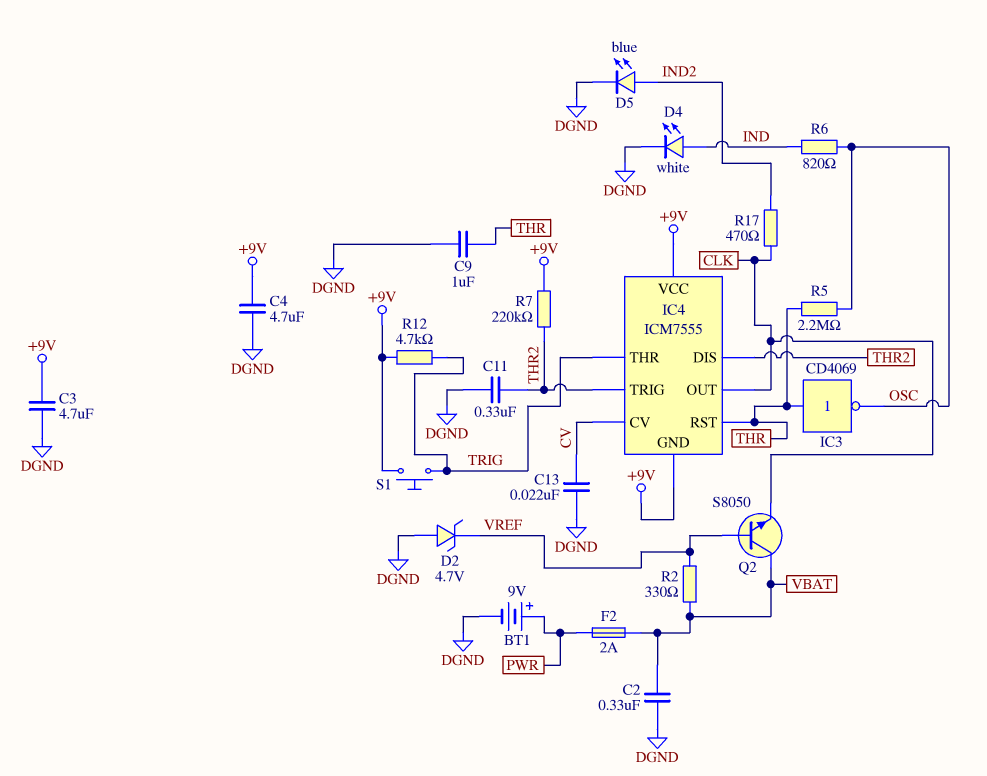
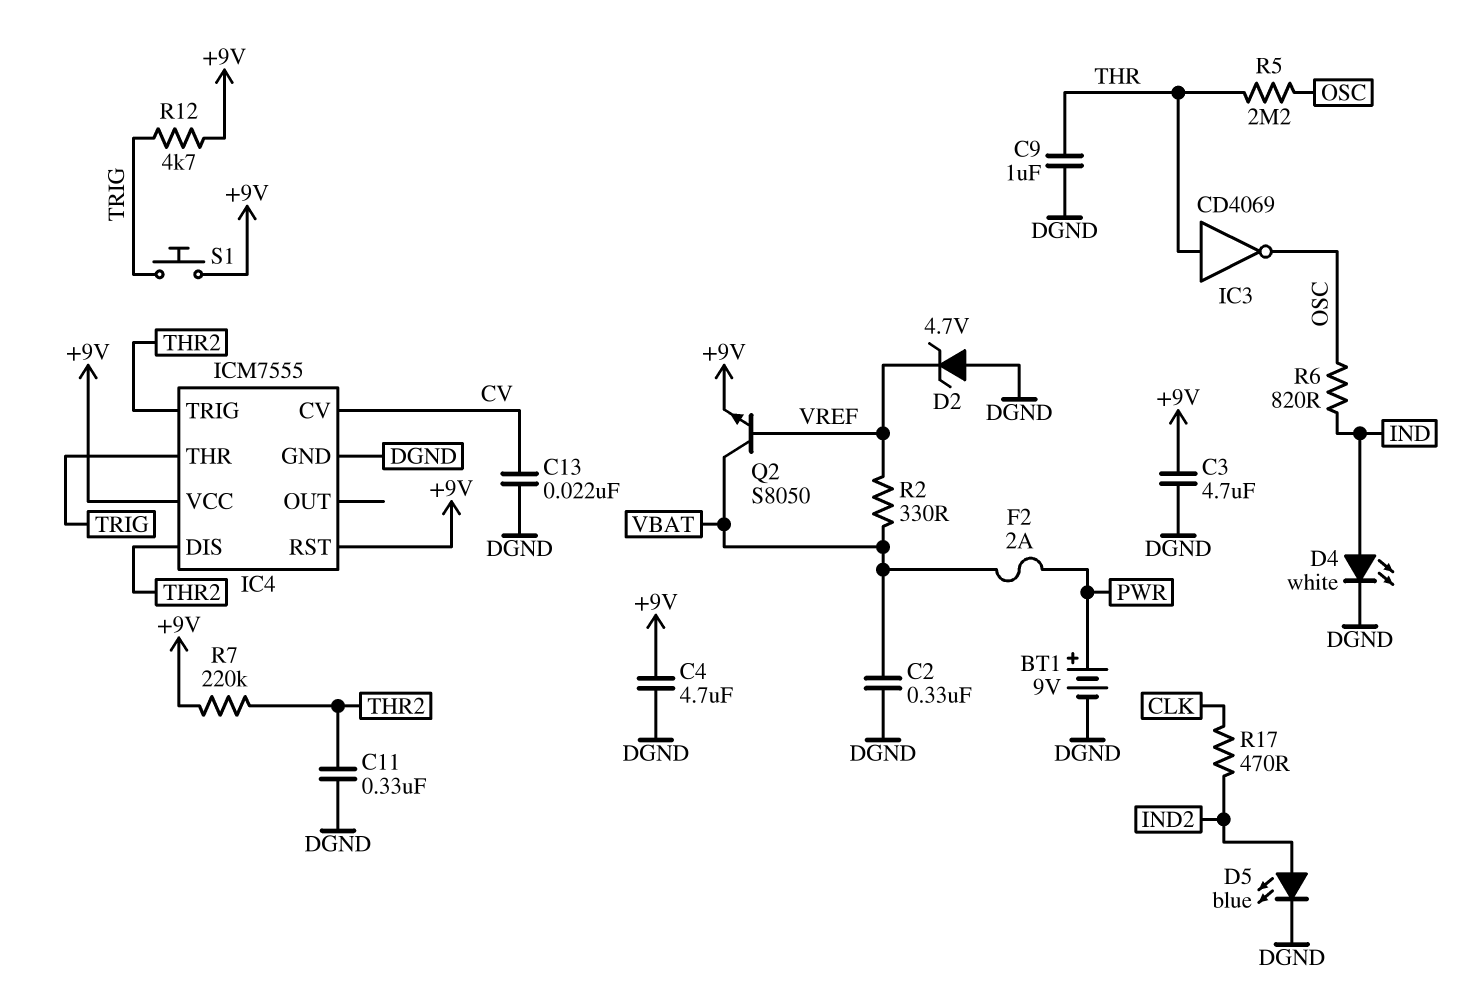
IC4 pin GND: +9V -> DGND
IC4 pin OUT: CLK -> none
IC4 pin RST: THR -> +9V
Q2: NPN S8050 (B VREF, C VBAT, E CLK) -> NPN S8050 (B VREF, C VBAT, E +9V)

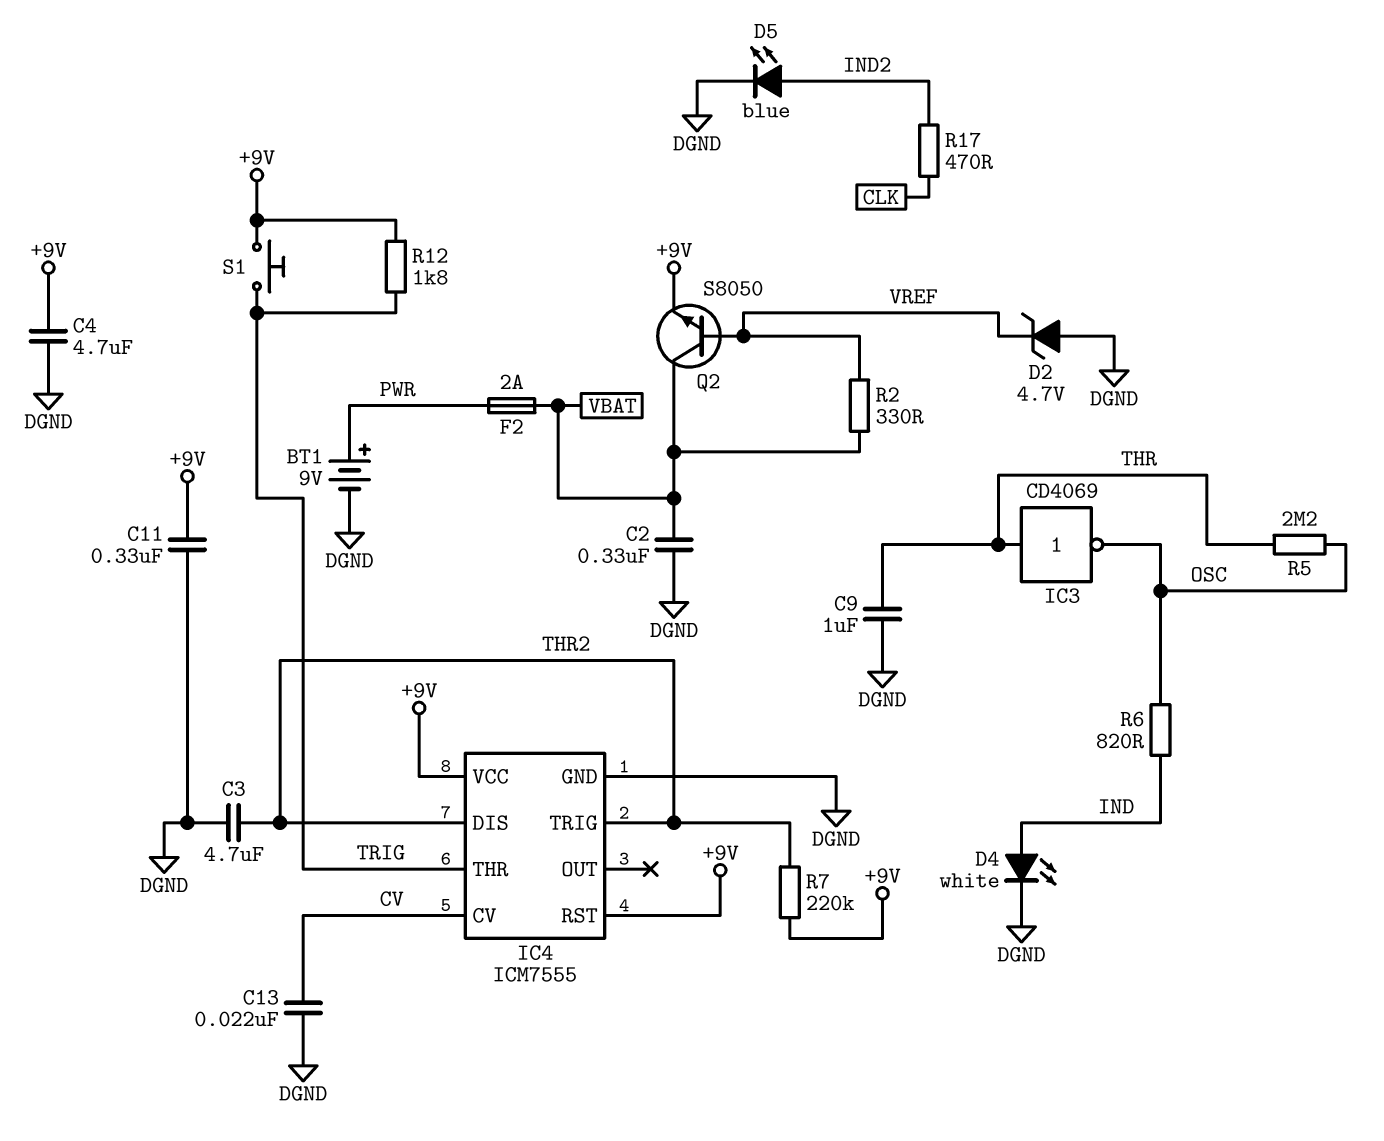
C3: 4.7uF (+9V, DGND) -> 4.7uF (DGND, THR2)
C11: 330nF (DGND, THR2) -> 330nF (+9V, DGND)
R12: 4.7k (+9V, TRIG) -> 1.8k (+9V, TRIG)

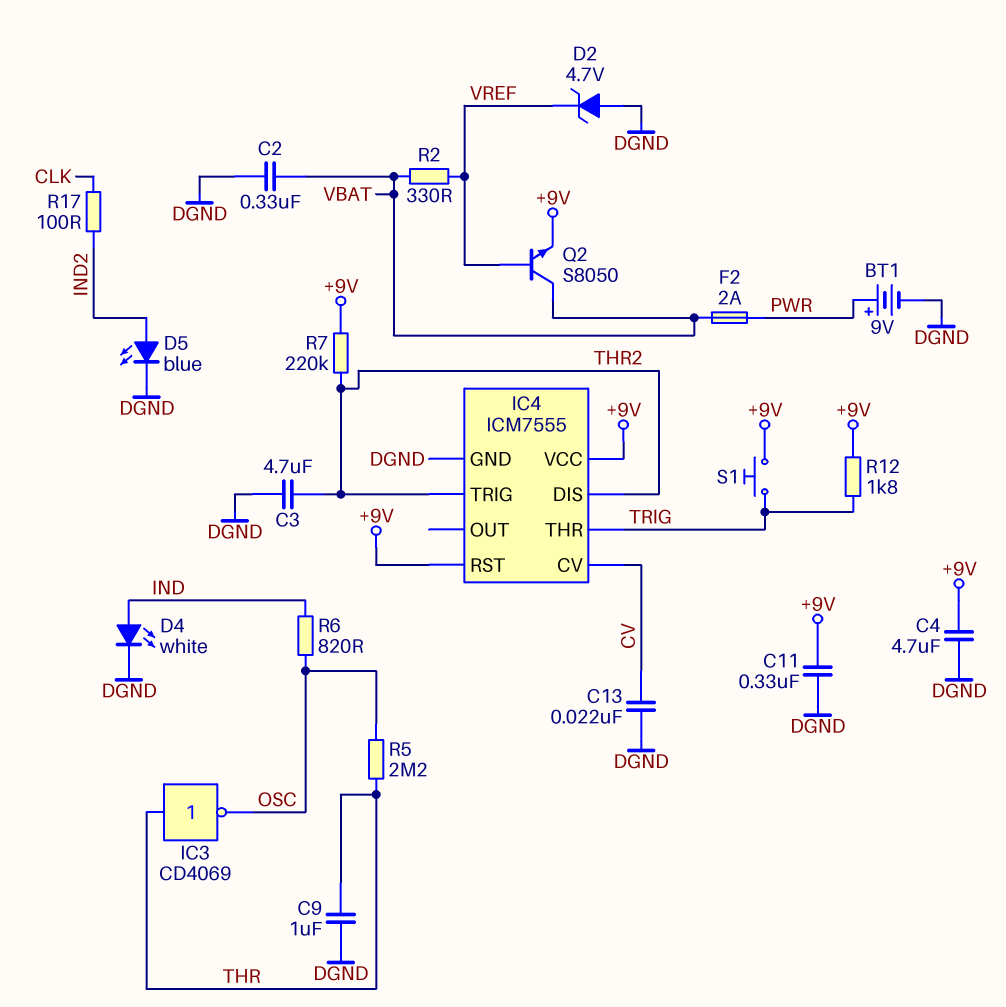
R17: 470 (CLK, IND2) -> 100 (CLK, IND2)

